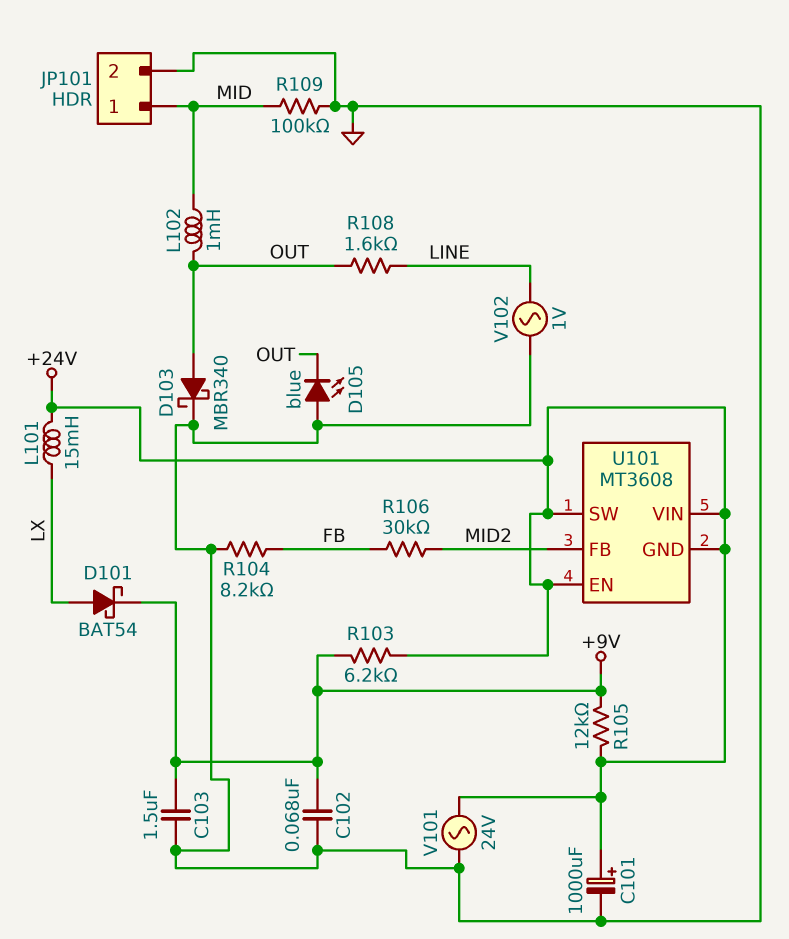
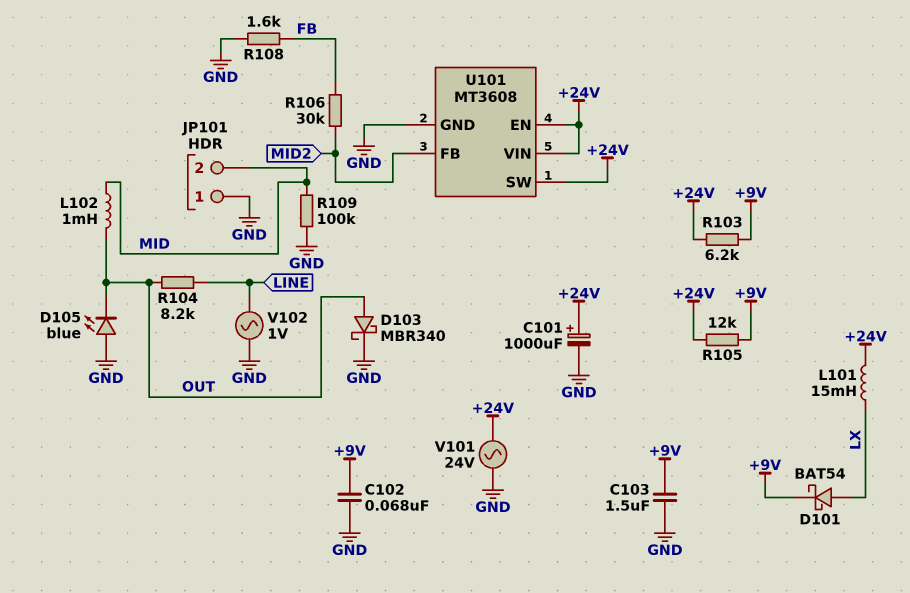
JP101 pin 1: MID -> GND
JP101 pin 2: GND -> MID
R104: 8.2k (FB, GND) -> 8.2k (LINE, OUT)
R108: 1.6k (LINE, OUT) -> 1.6k (FB, GND)
U101 pin GND: +24V -> GND

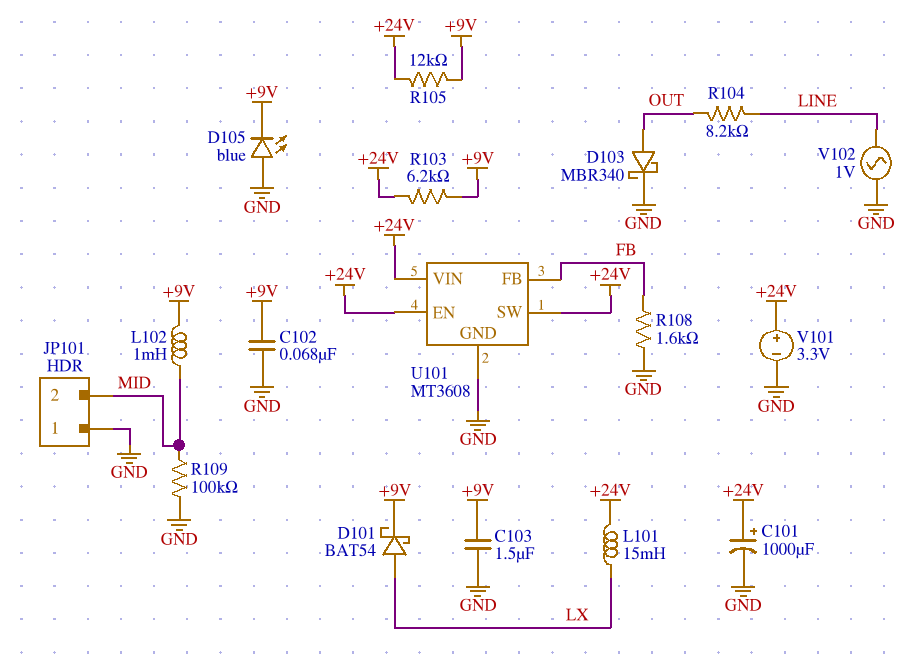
D105: LED blue (A GND, K OUT) -> LED blue (A GND, K +9V)
L102: 1mH (MID, OUT) -> 1mH (+9V, MID)
R106: 30k (FB, MID2) -> none
U101 pin FB: MID2 -> FB
V101: AC 24V (+24V, GND) -> 3.3V (plus +24V, minus GND)

